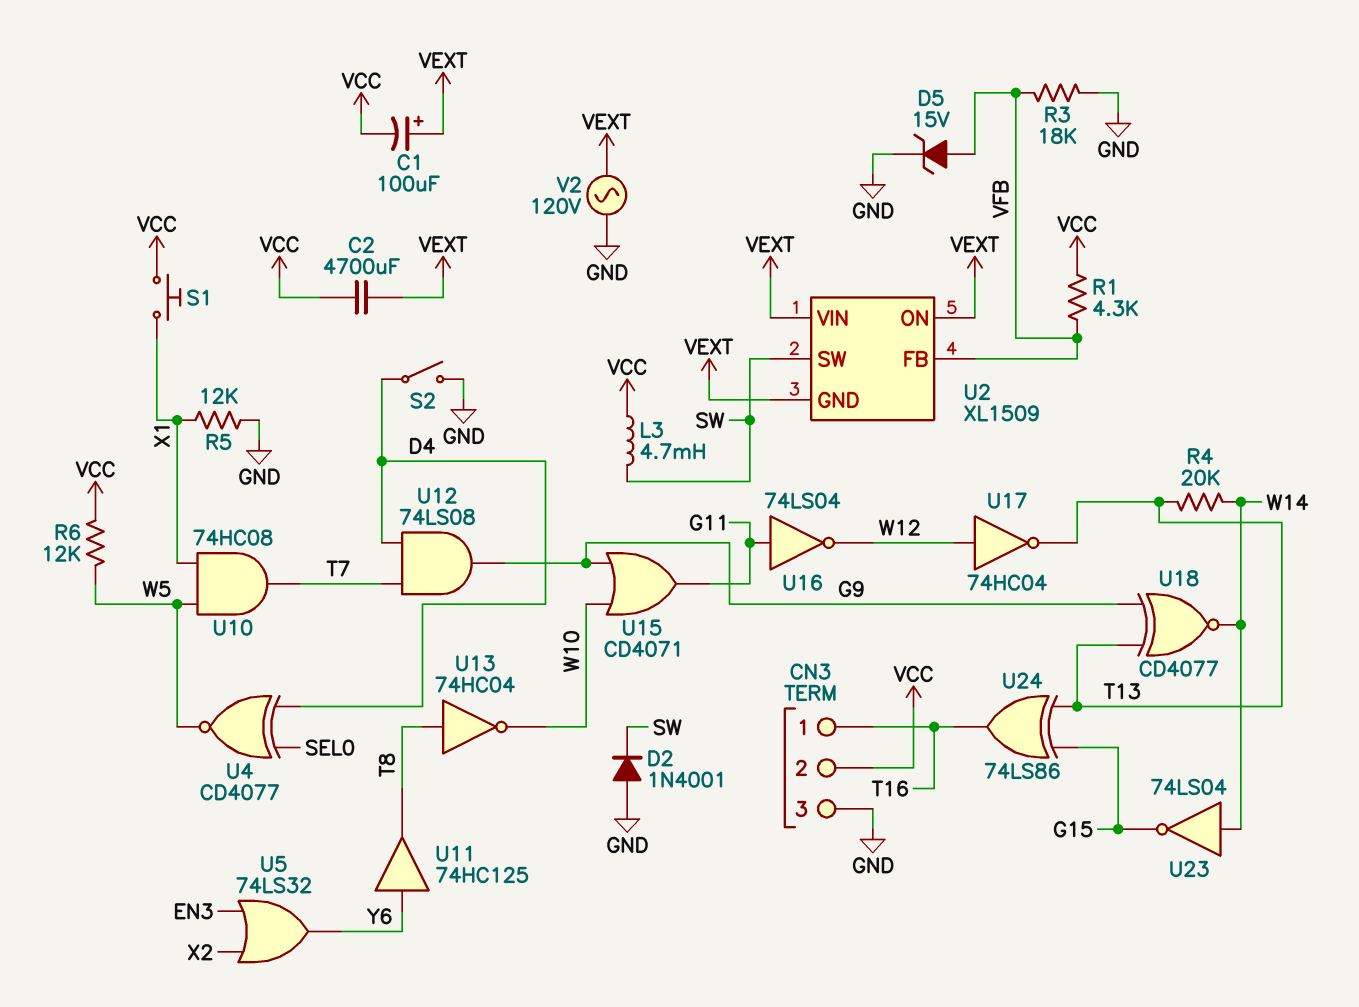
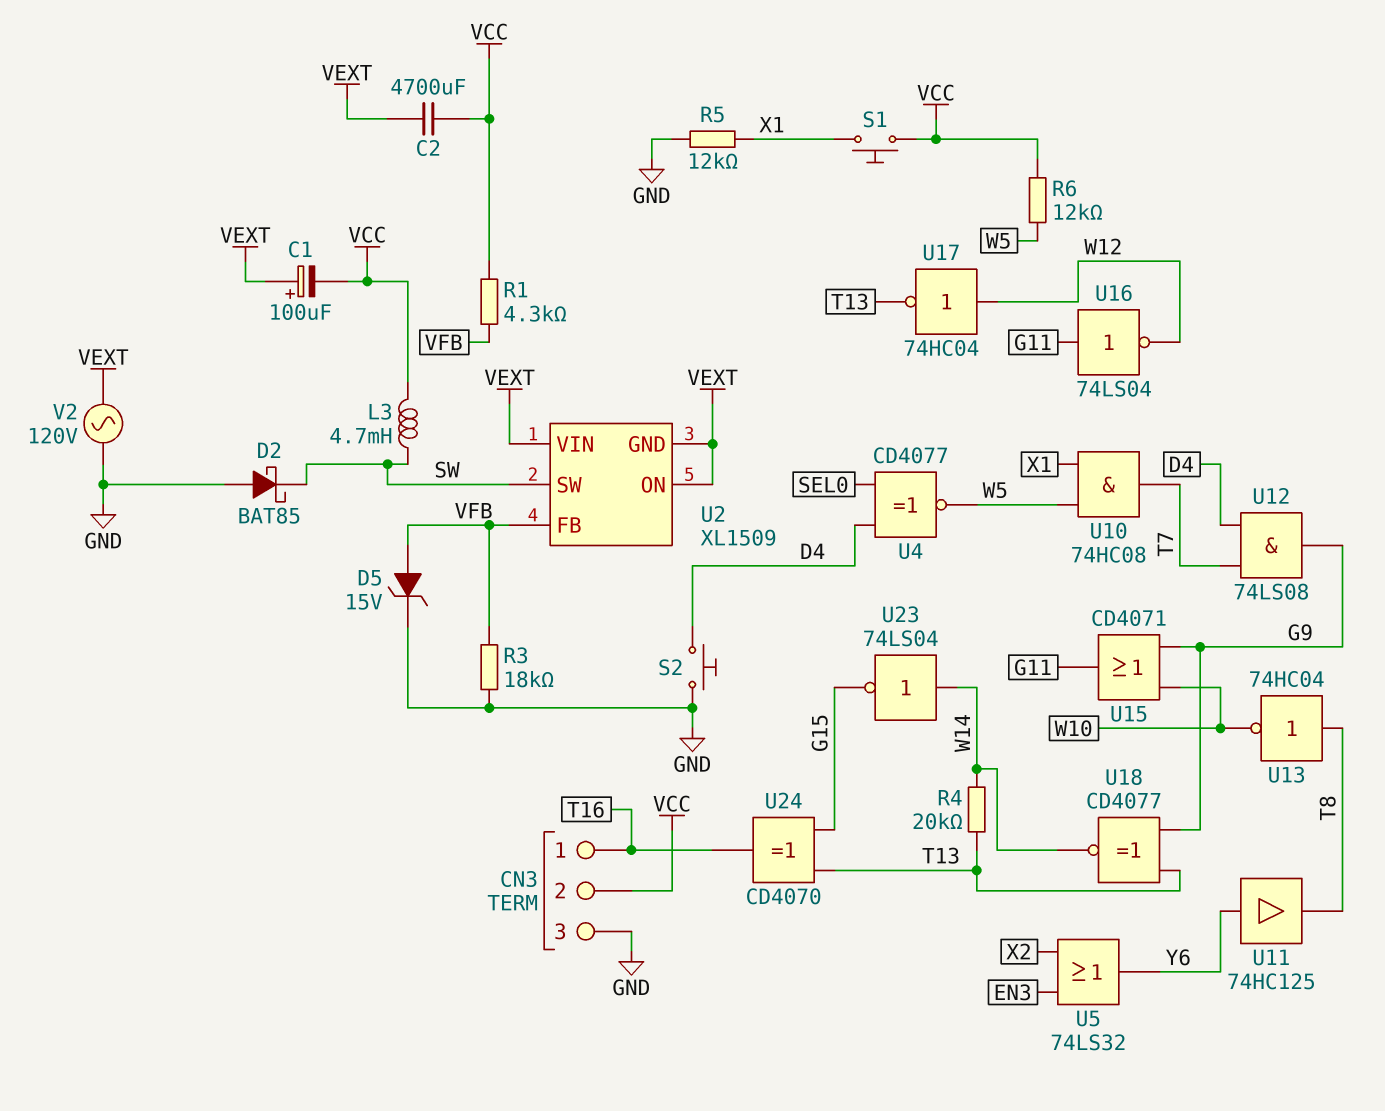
D2: diode 1N4001 (A GND, K SW) -> schottky BAT85 (A GND, K SW)
S2: switch (D4, GND) -> button (D4, GND)
U24: XOR 74LS86 (in G15, in T13, out T16) -> XOR CD4070 (in G15, in T13, out T16)

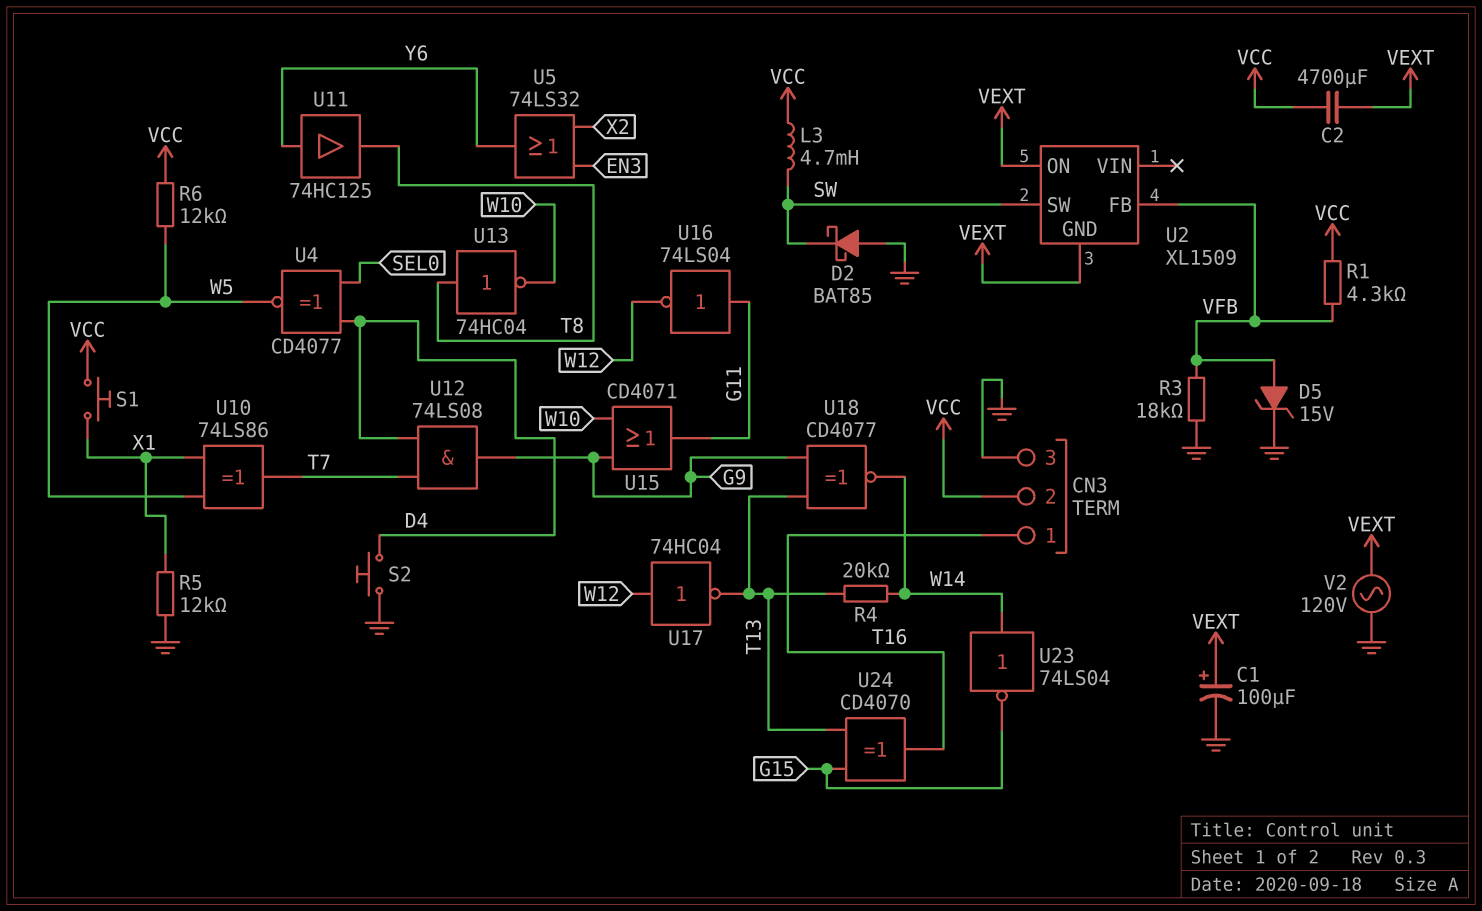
C1: 100uF (plus VEXT, minus VCC) -> 100uF (plus VEXT, minus GND)
U2 pin VIN: VEXT -> none
U10: AND 74HC08 (in W5, in X1, out T7) -> XOR 74LS86 (in W5, in X1, out T7)

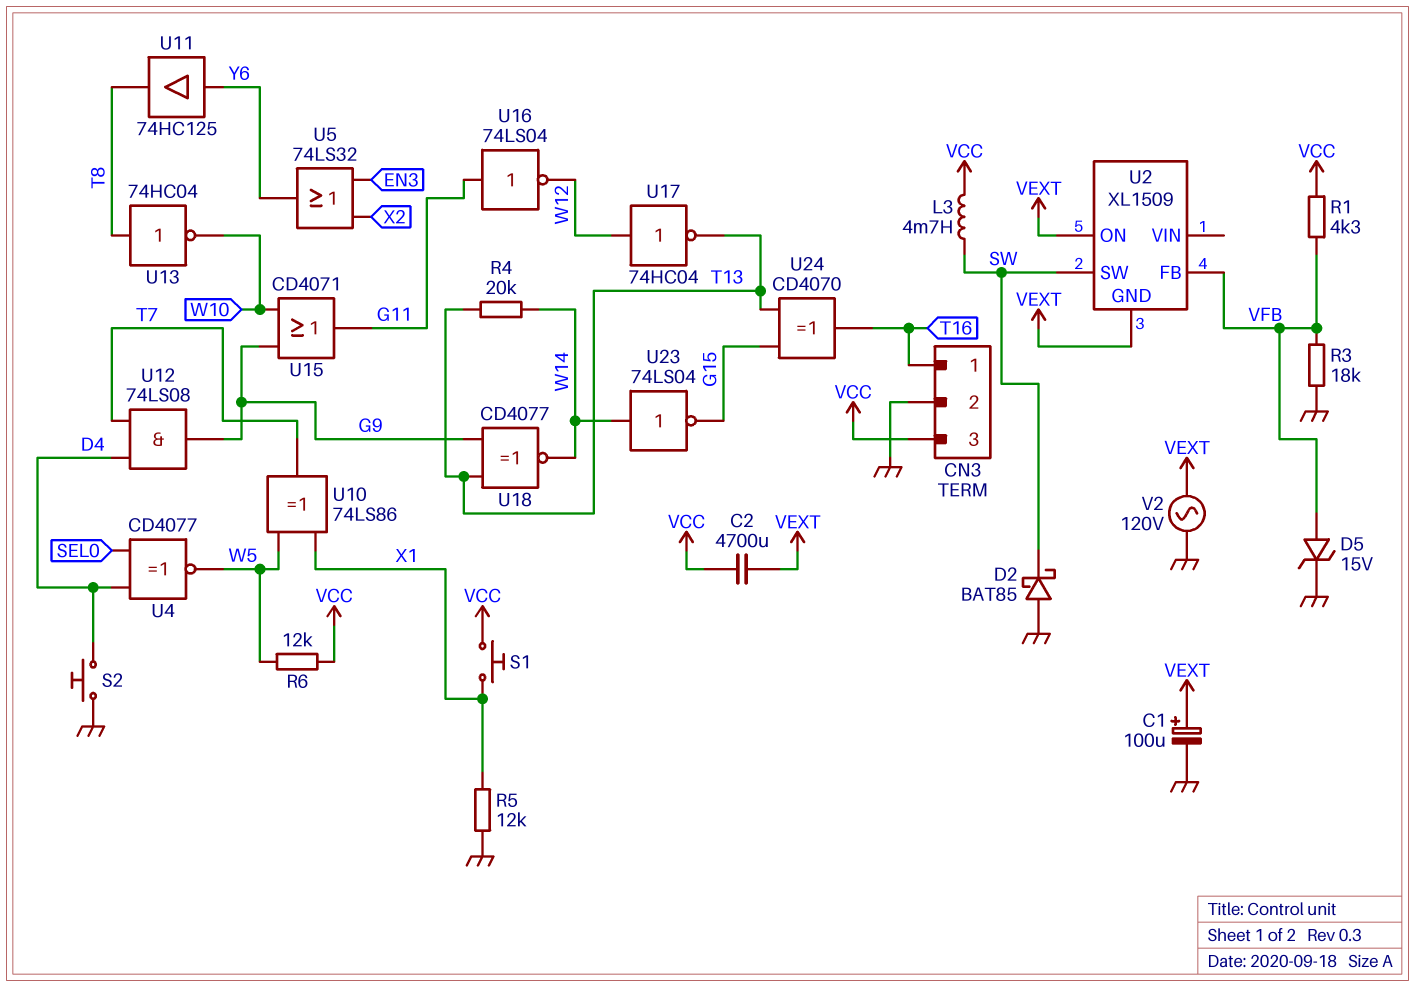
CN3 pin 2: VCC -> GND
CN3 pin 3: GND -> VCC

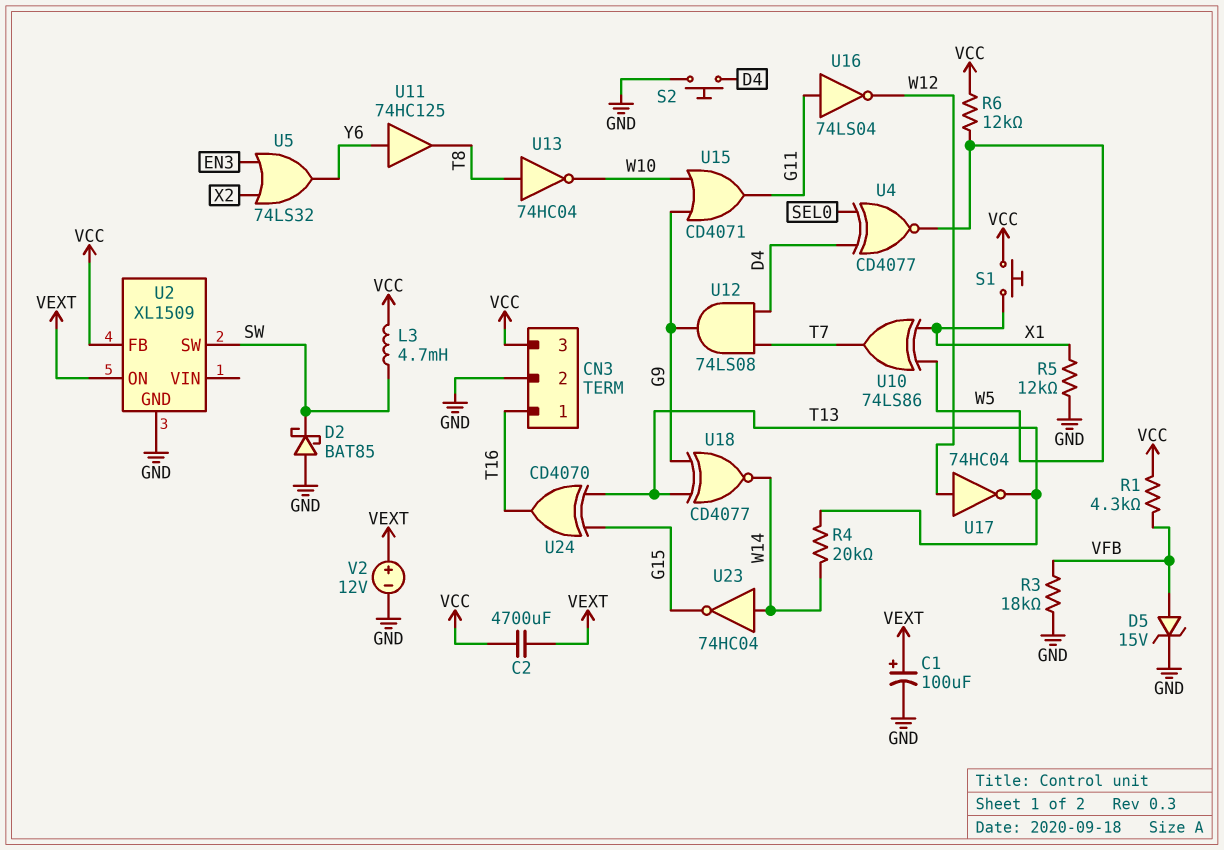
U2 pin FB: VFB -> VCC
U2 pin GND: VEXT -> GND
U23: NOT 74LS04 (in W14, out G15) -> NOT 74HC04 (in W14, out G15)
V2: AC 120V (GND, VEXT) -> 12V (plus VEXT, minus GND)

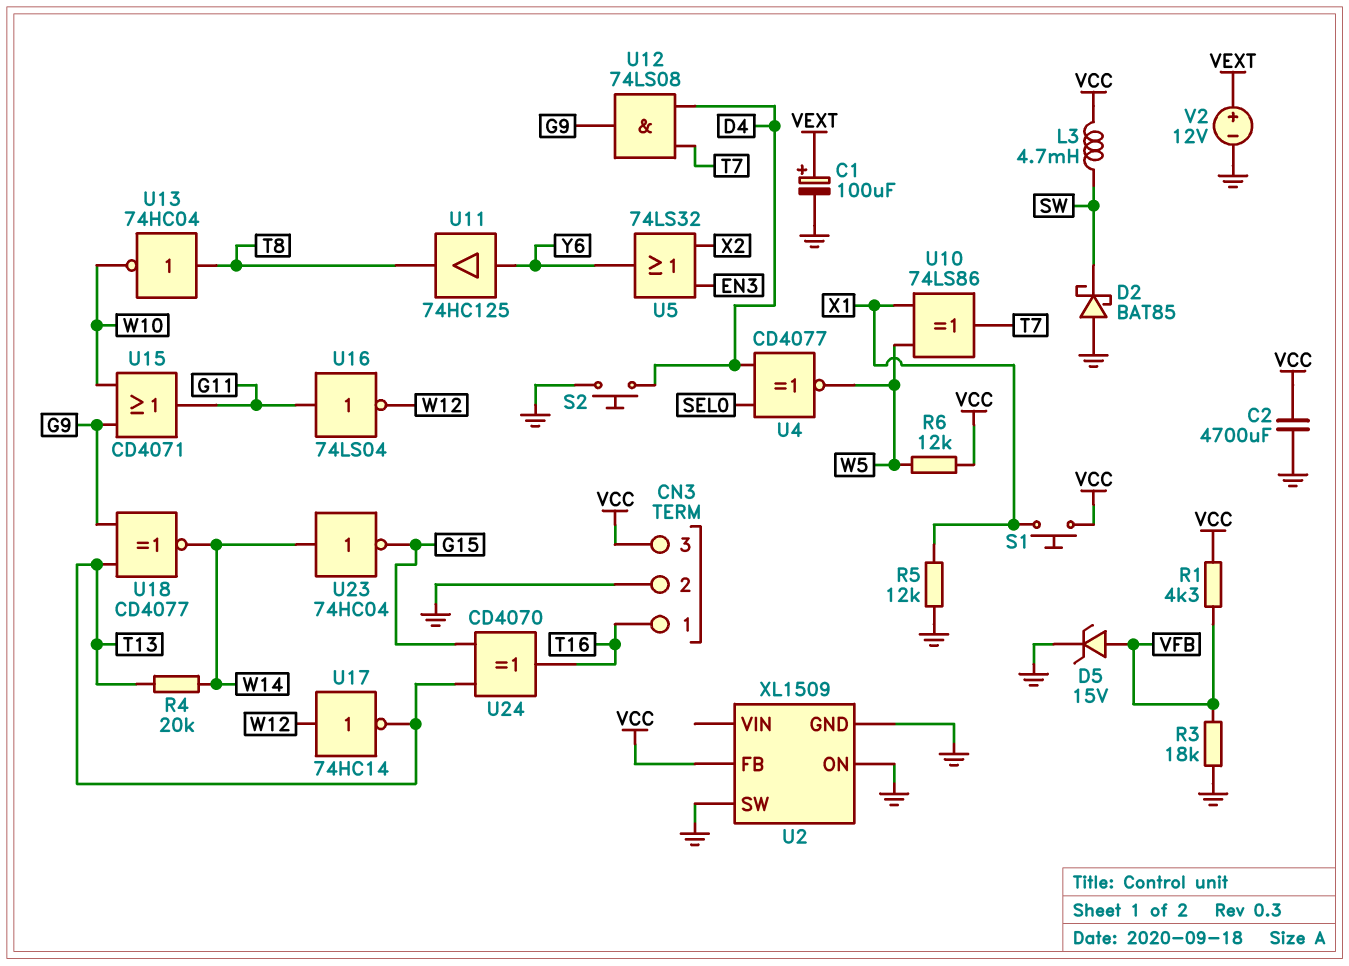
C2: 4700uF (VCC, VEXT) -> 4700uF (GND, VCC)
U2 pin ON: VEXT -> GND
U2 pin SW: SW -> GND
U17: NOT 74HC04 (in W12, out T13) -> NOT 74HC14 (in W12, out T13)

